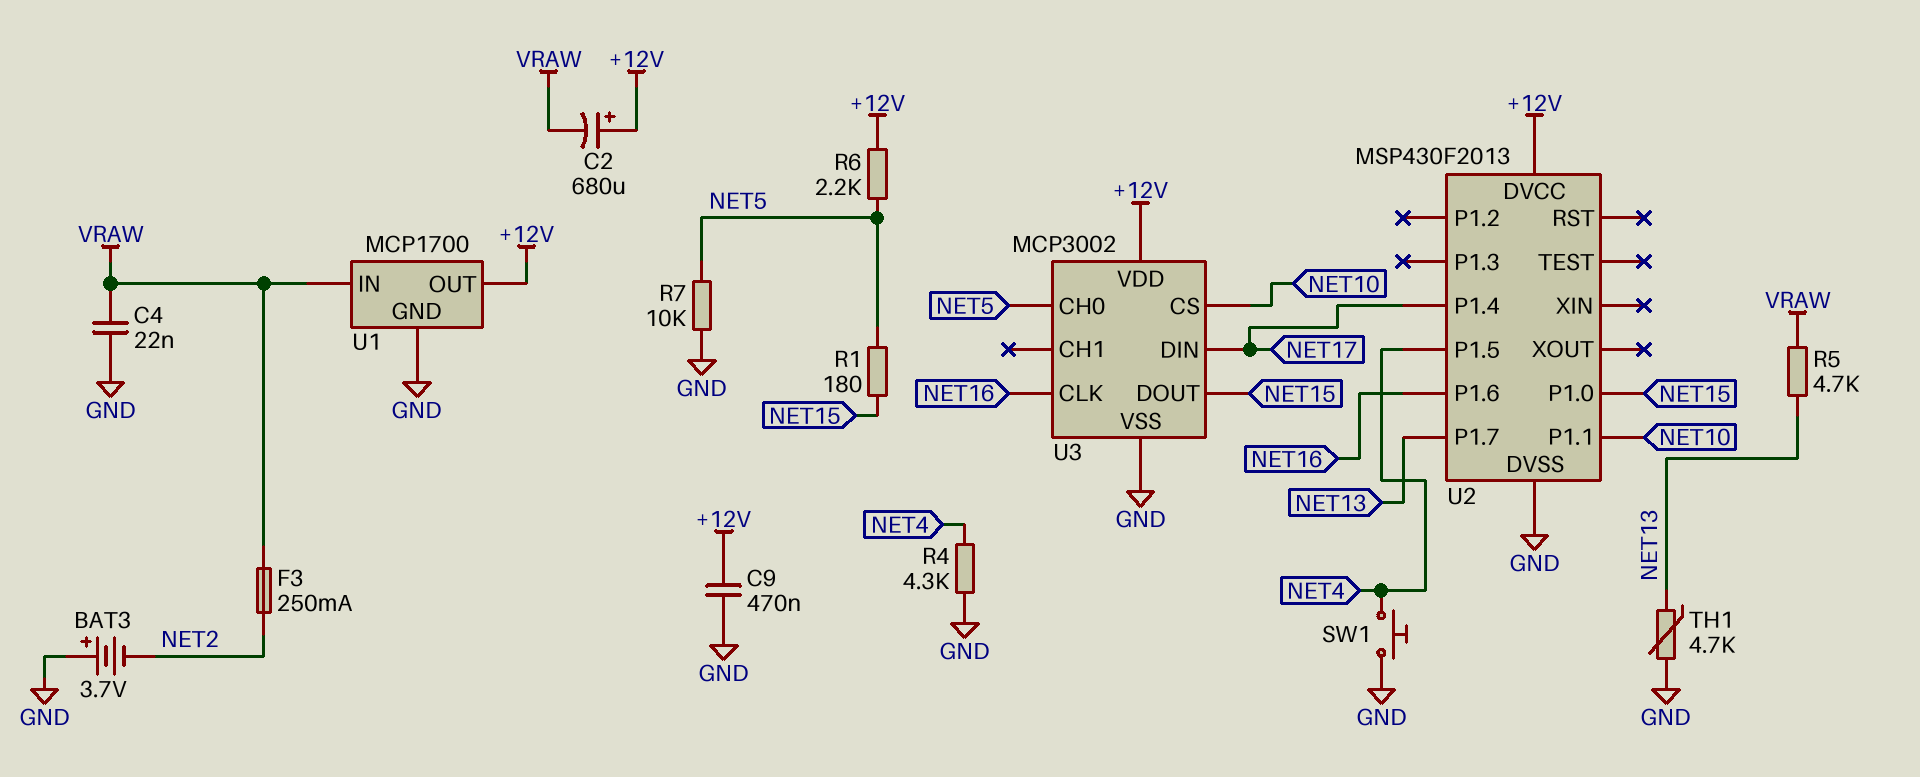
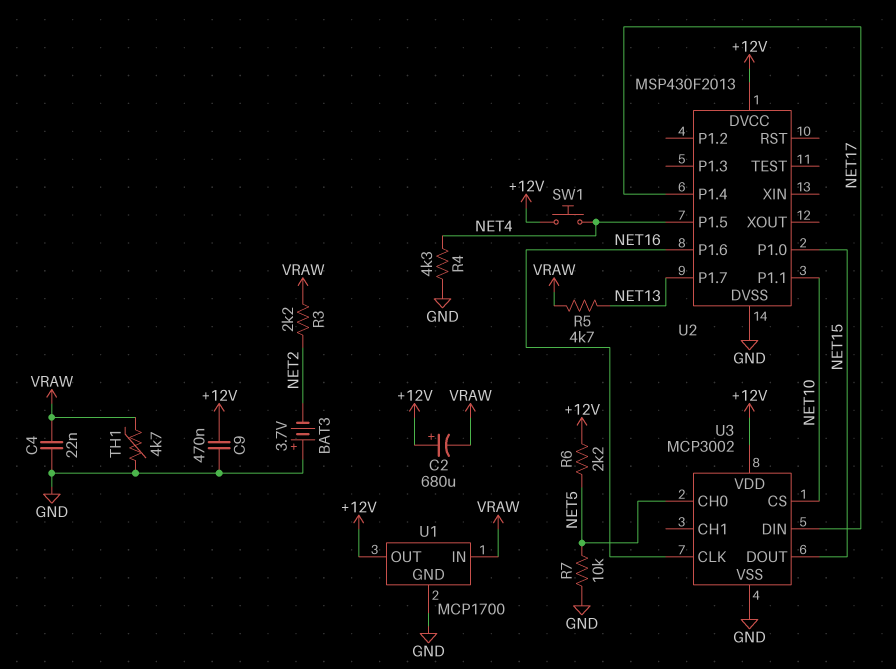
F3: 250mA (NET2, VRAW) -> none
R1: 180 (NET5, NET15) -> none
R3: none -> 2.2k (NET2, VRAW)
SW1: button (GND, NET4) -> button (+12V, NET4)
TH1: 4.7k (GND, NET13) -> 4.7k (GND, VRAW)

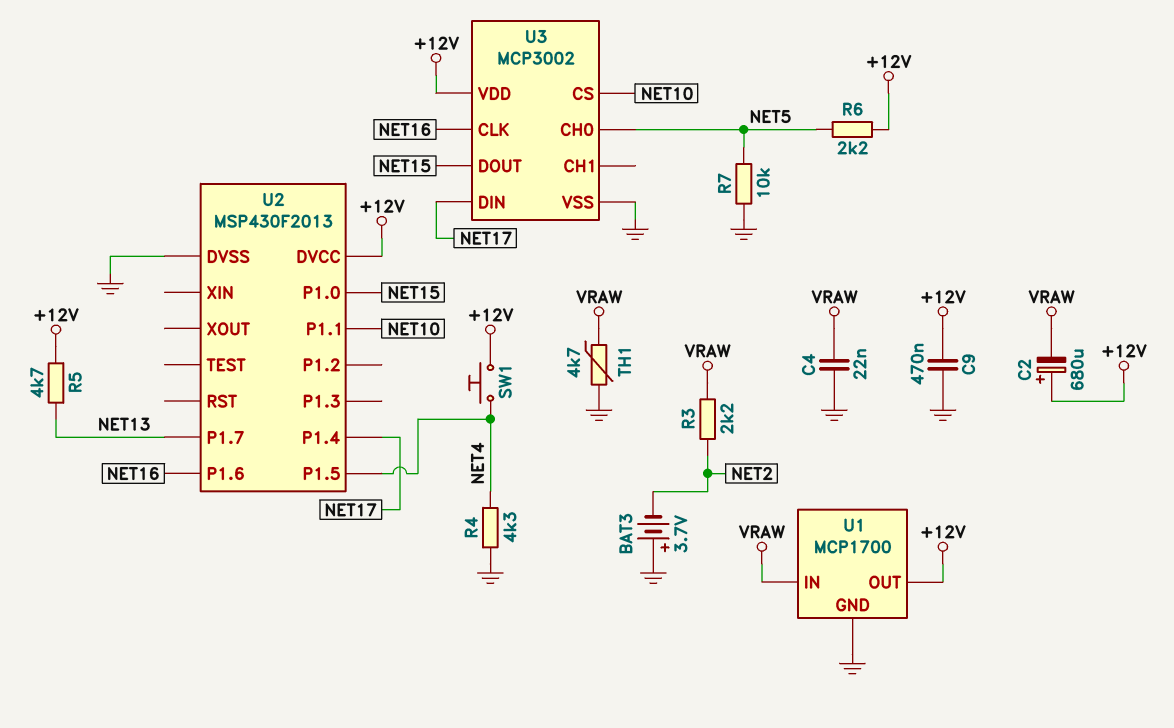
R5: 4.7k (NET13, VRAW) -> 4.7k (+12V, NET13)

